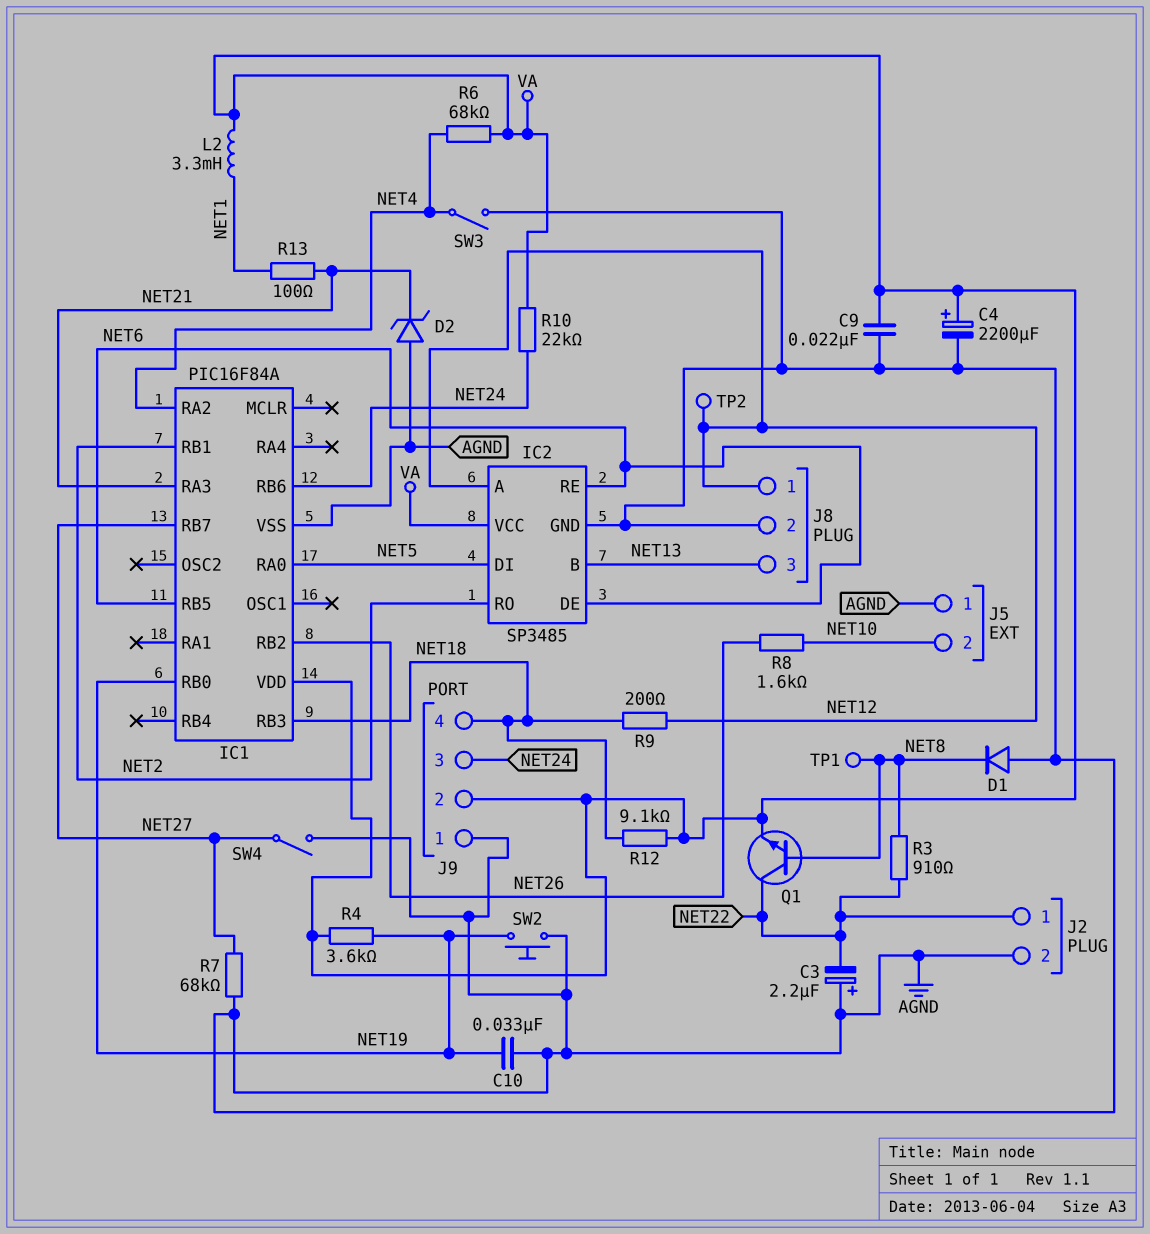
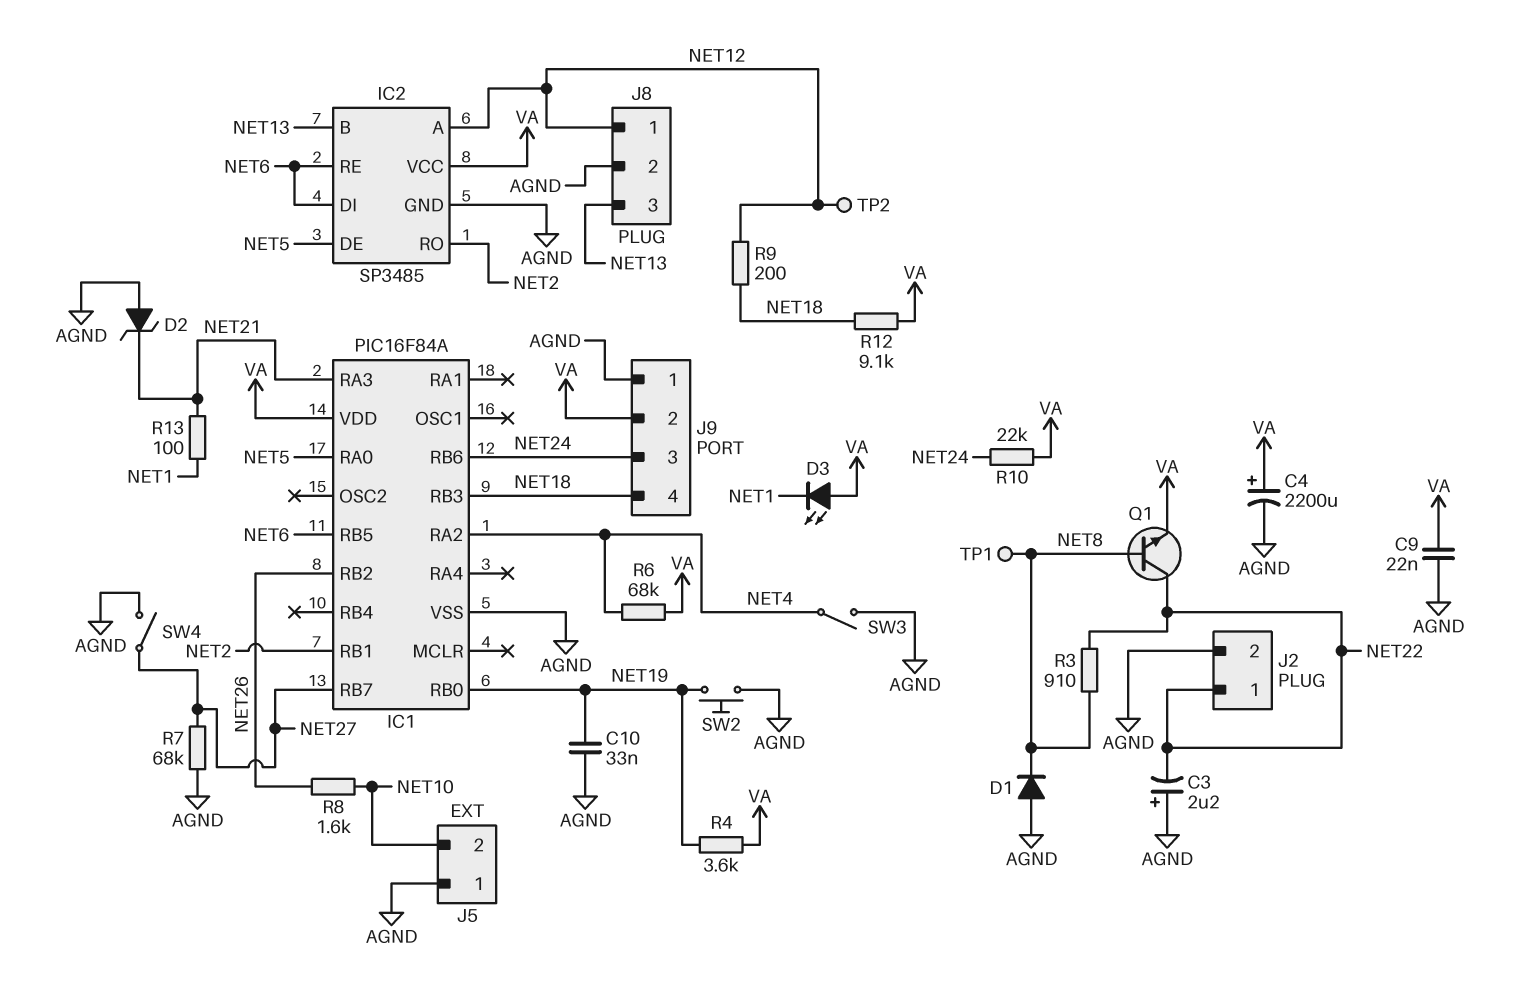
D3: none -> LED (A VA, K NET1)
IC2 pin DE: NET6 -> NET5
IC2 pin DI: NET5 -> NET6
L2: 3.3mH (NET1, VA) -> none

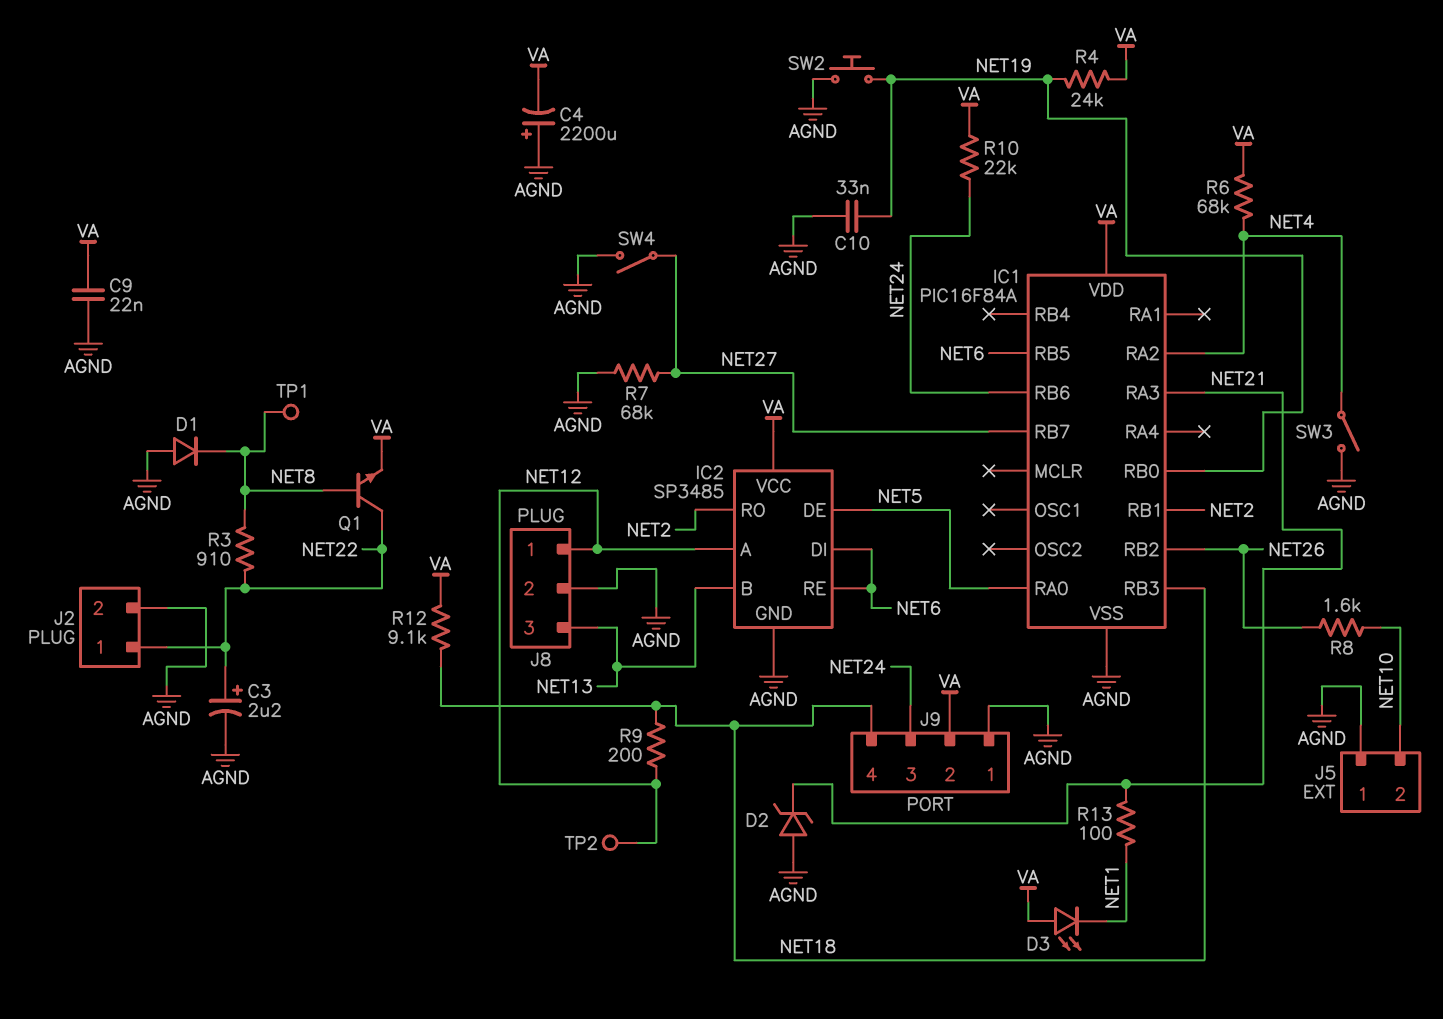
C3: 2.2uF (plus AGND, minus NET22) -> 2.2uF (plus NET22, minus AGND)
C4: 2200uF (plus VA, minus AGND) -> 2200uF (plus AGND, minus VA)
R4: 3.6k (NET19, VA) -> 24k (NET19, VA)

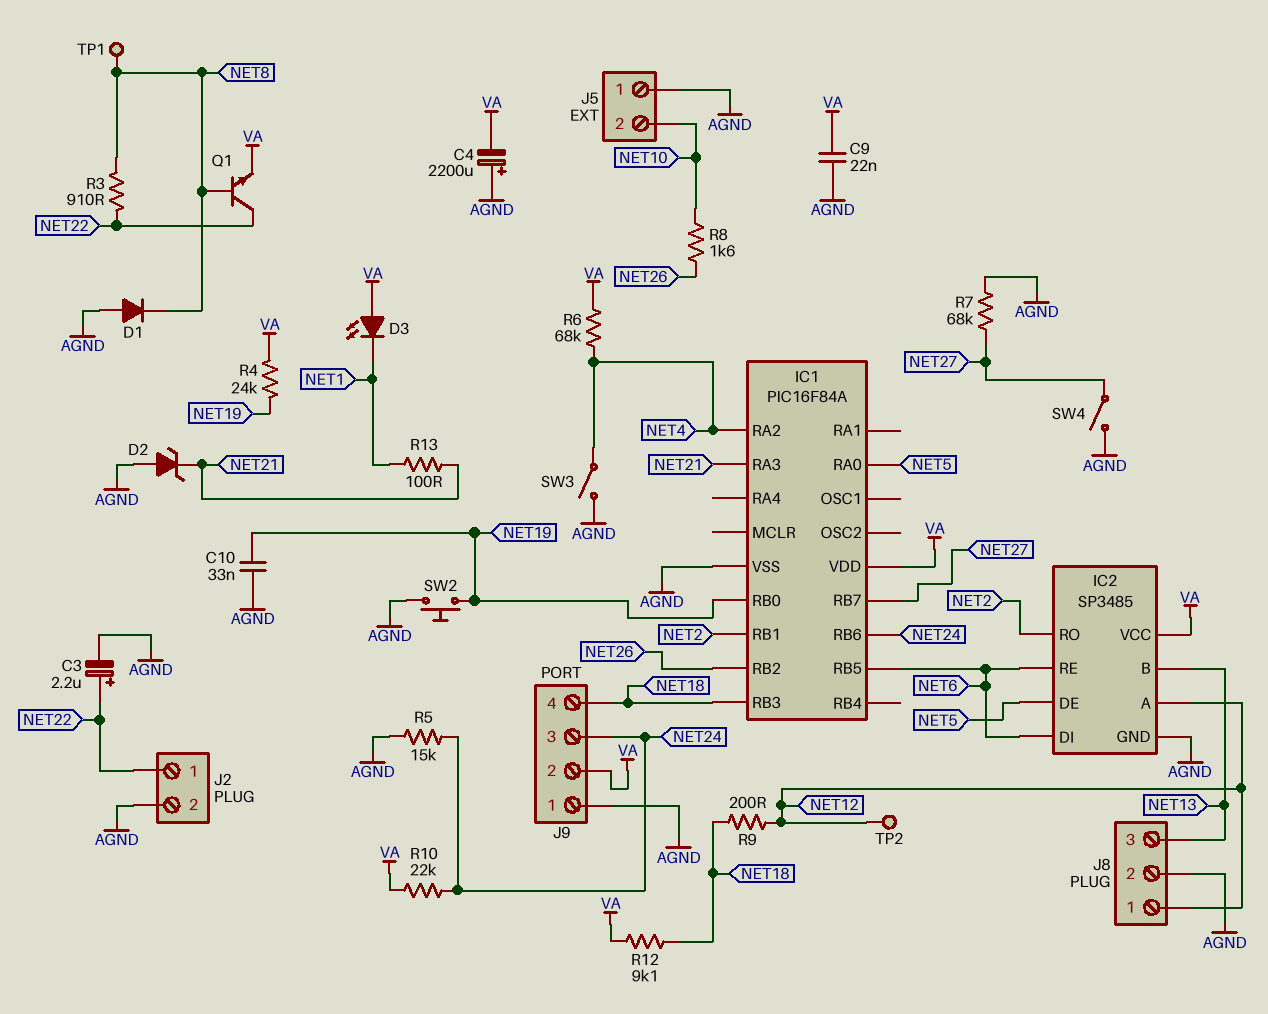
R5: none -> 15k (AGND, NET24)

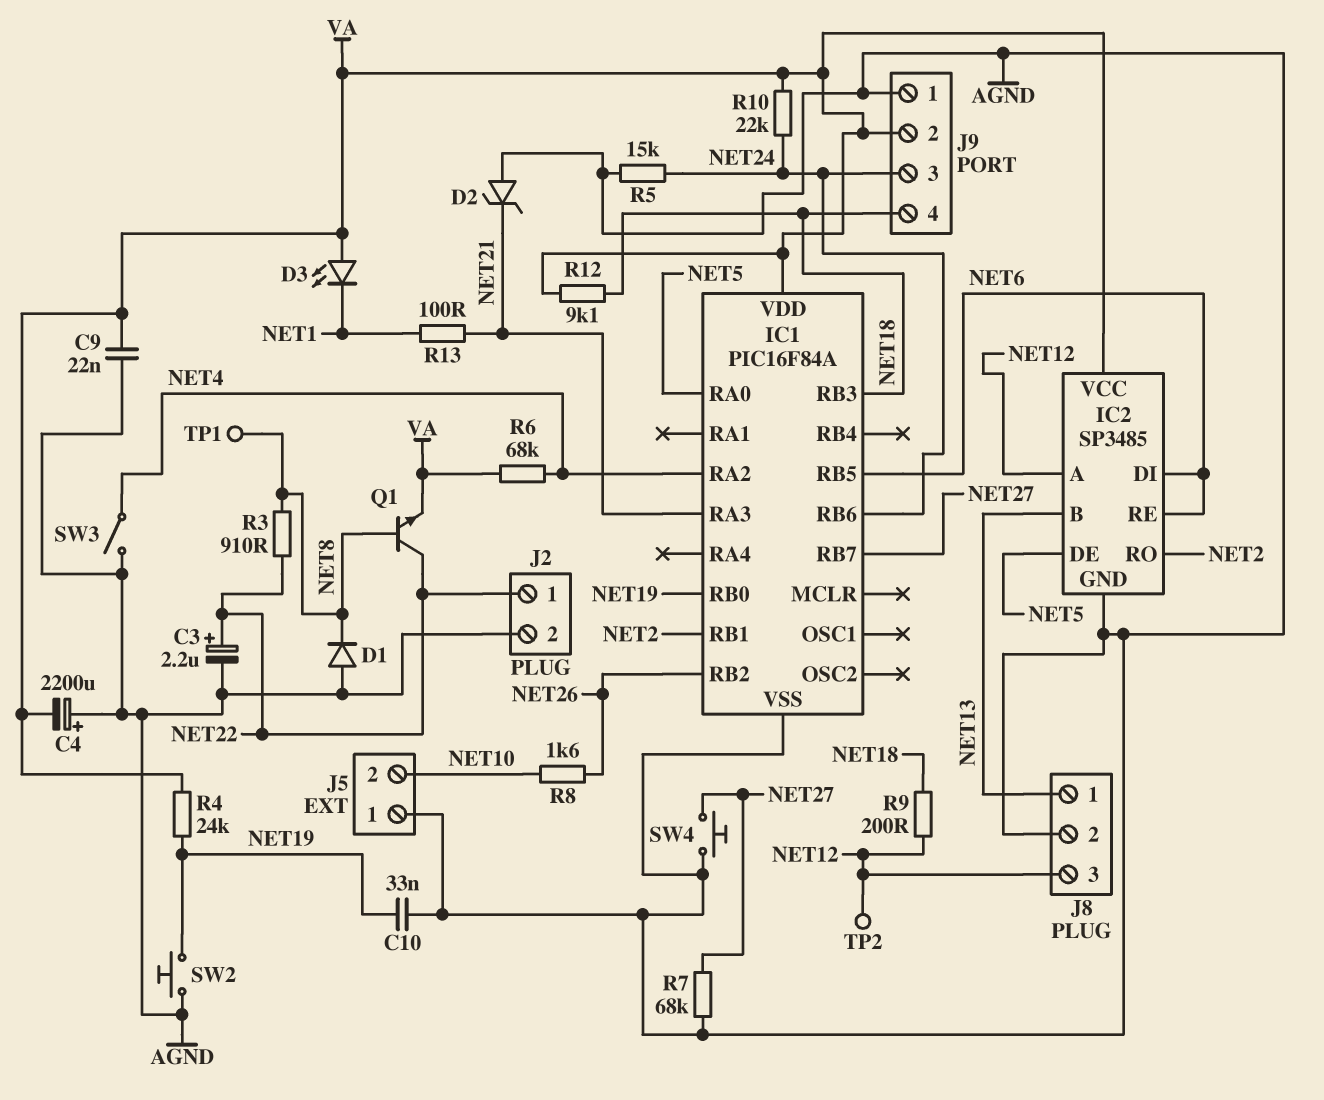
J8 pin 1: NET12 -> NET13
J8 pin 3: NET13 -> NET12
SW4: switch (AGND, NET27) -> button (AGND, NET27)

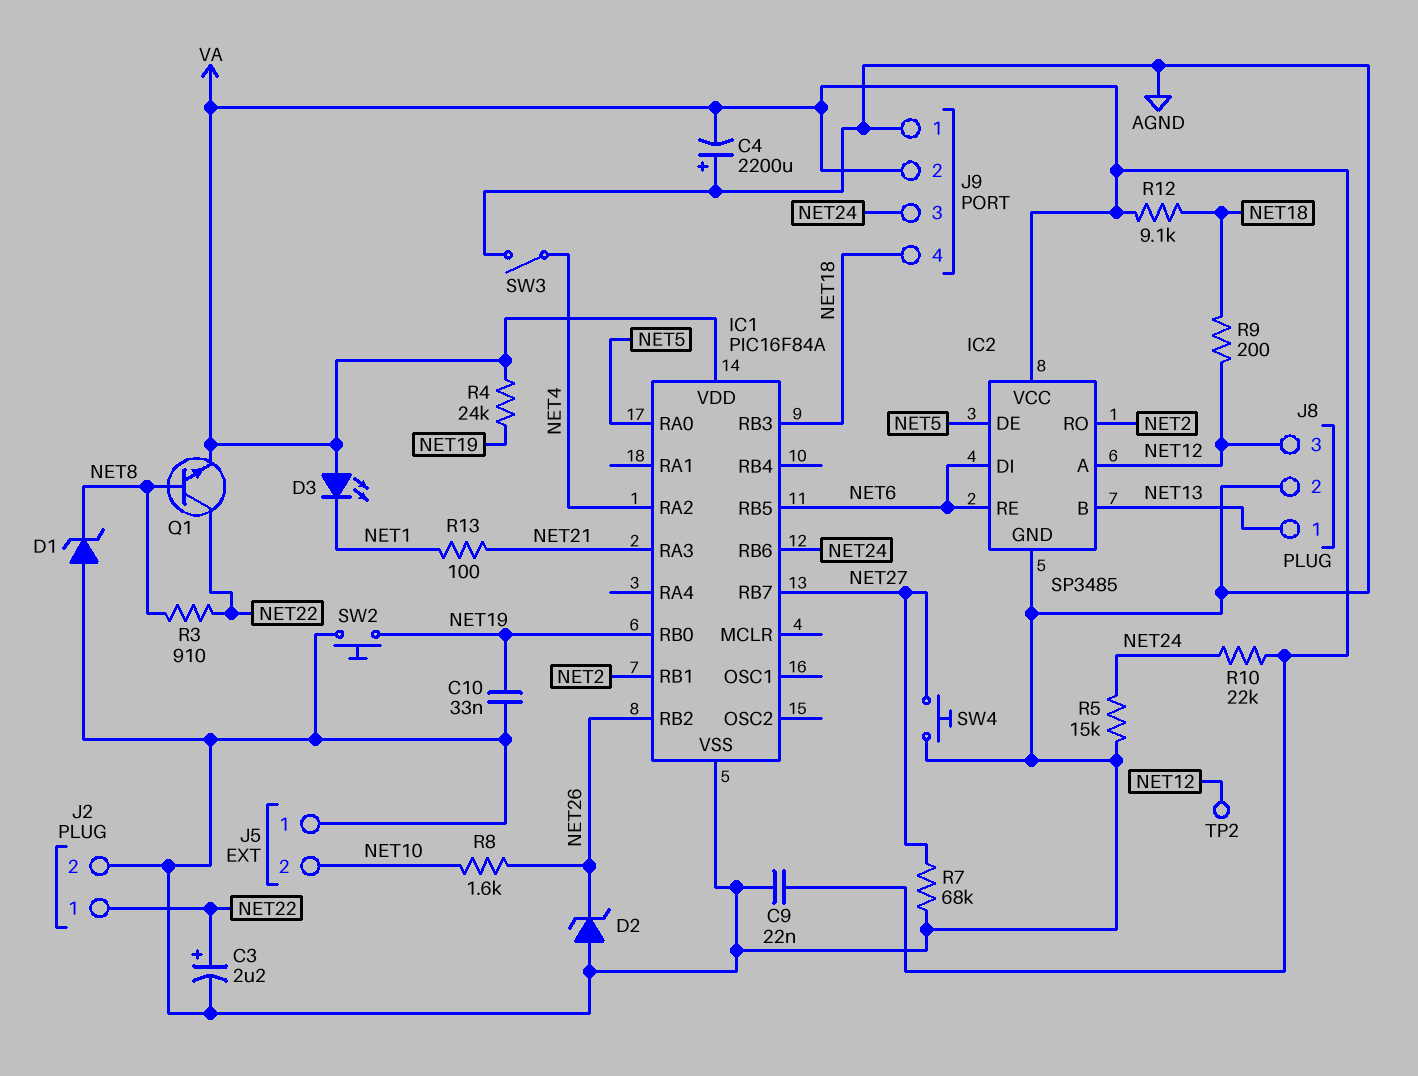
D1: diode (A AGND, K NET8) -> zener (A AGND, K NET8)
D2: zener (A AGND, K NET21) -> zener (A AGND, K NET26)
R6: 68k (NET4, VA) -> none
TP1: test point (NET8) -> none

